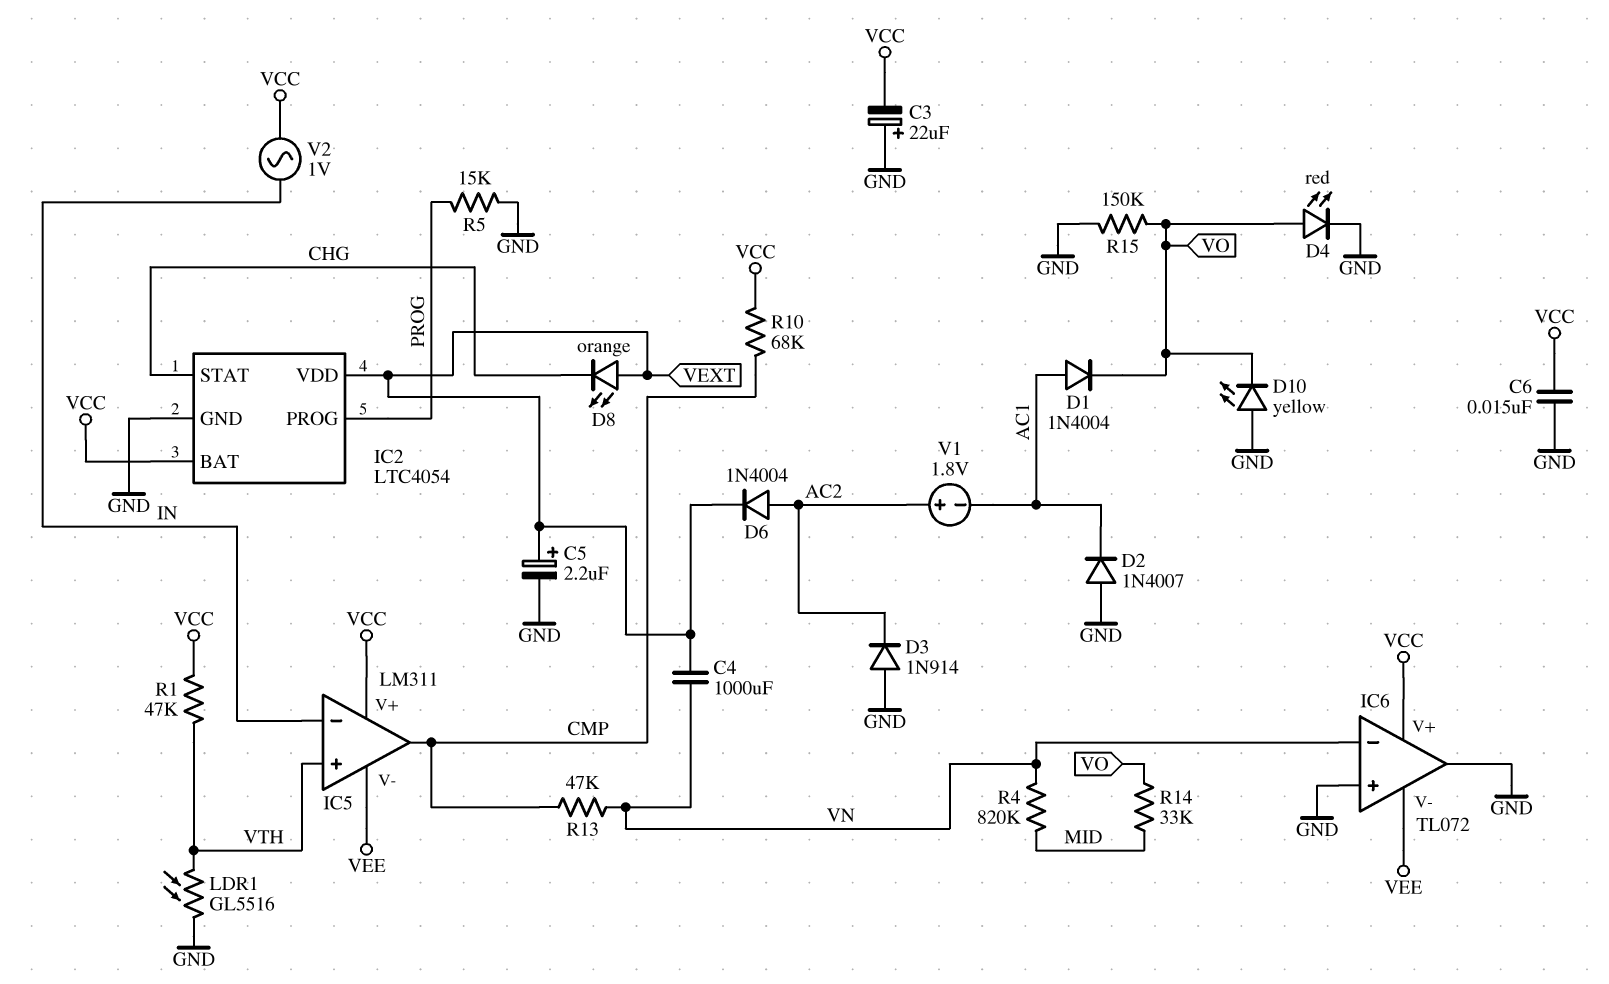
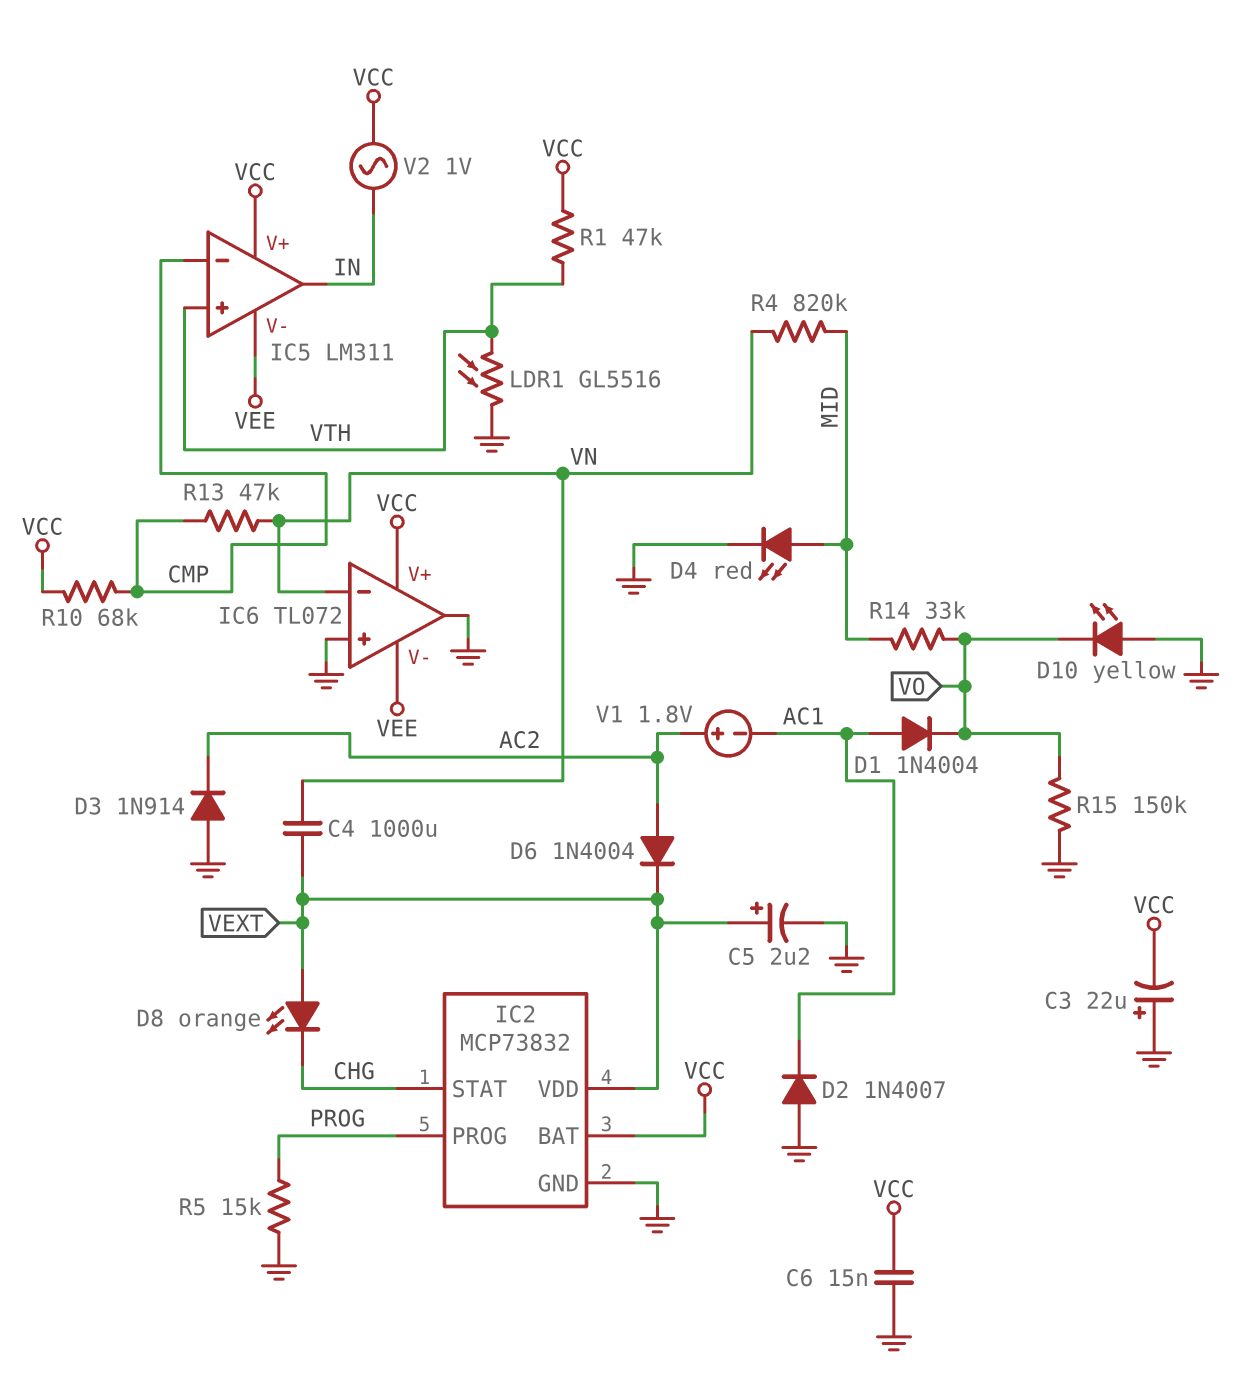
D4: LED red (A VO, K GND) -> LED red (A MID, K GND)
IC2: LTC4054 -> MCP73832
IC5 pin in-: IN -> CMP
IC5 pin out: CMP -> IN

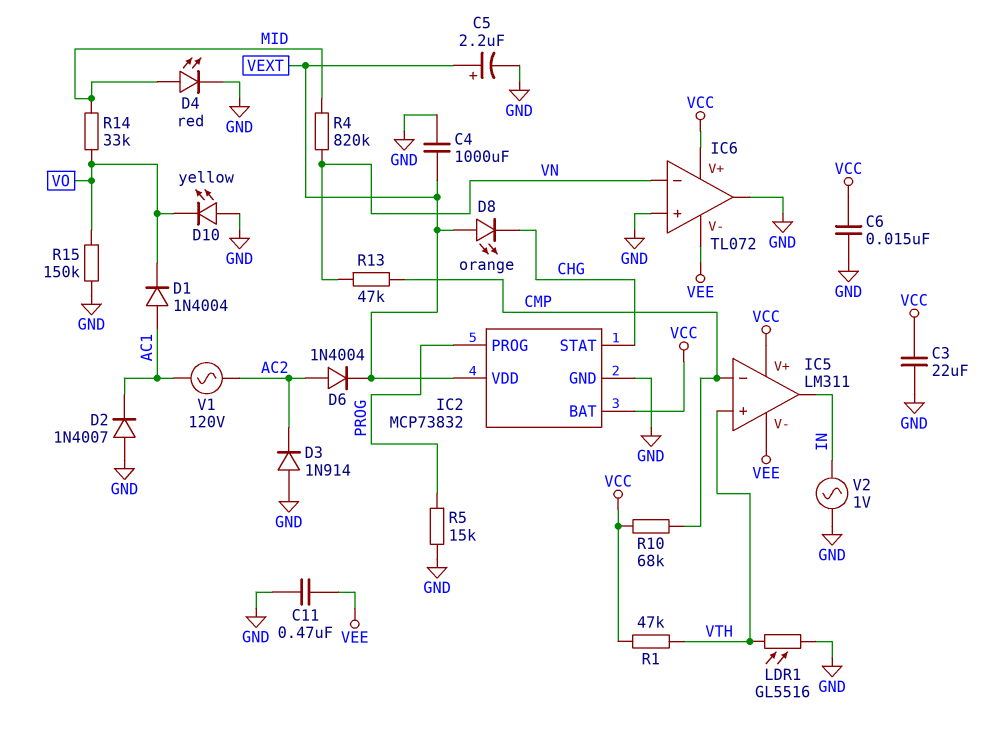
C3: 22uF (plus GND, minus VCC) -> 22uF (GND, VCC)
C4: 1000uF (VEXT, VN) -> 1000uF (GND, VEXT)
C11: none -> 470nF (GND, VEE)
V1: 1.8V (plus AC2, minus AC1) -> AC 120V (AC1, AC2)
V2: AC 1V (IN, VCC) -> AC 1V (GND, IN)

